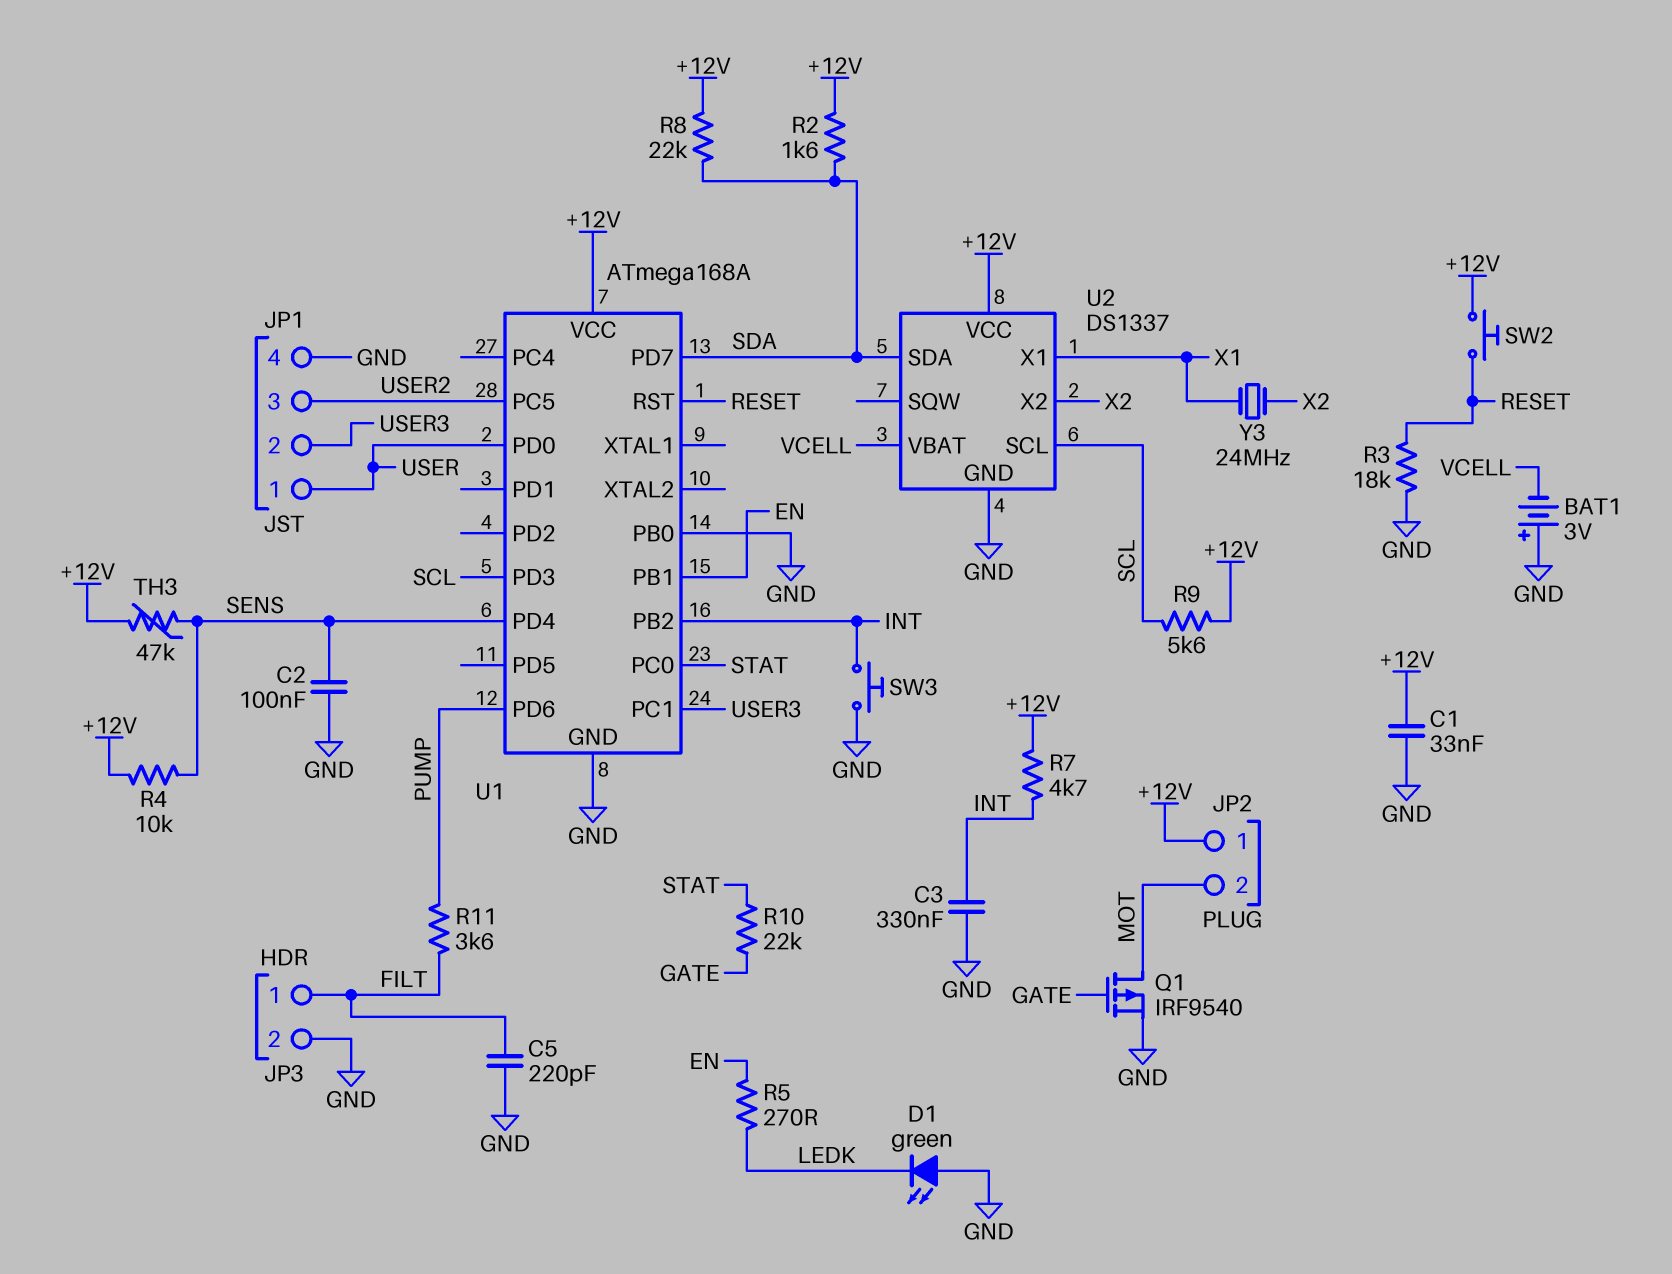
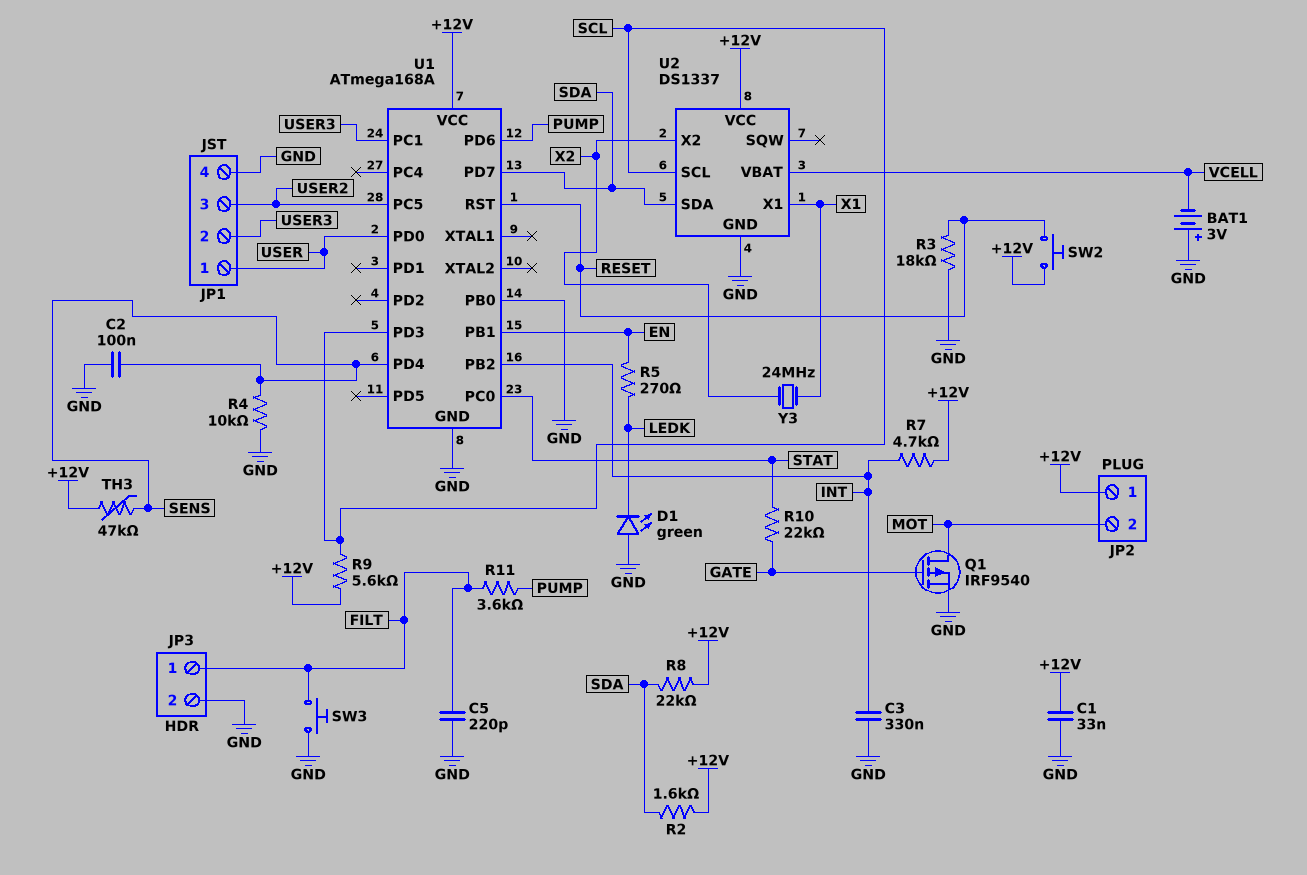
R4: 10k (+12V, SENS) -> 10k (GND, SENS)
SW3: button (GND, INT) -> button (FILT, GND)

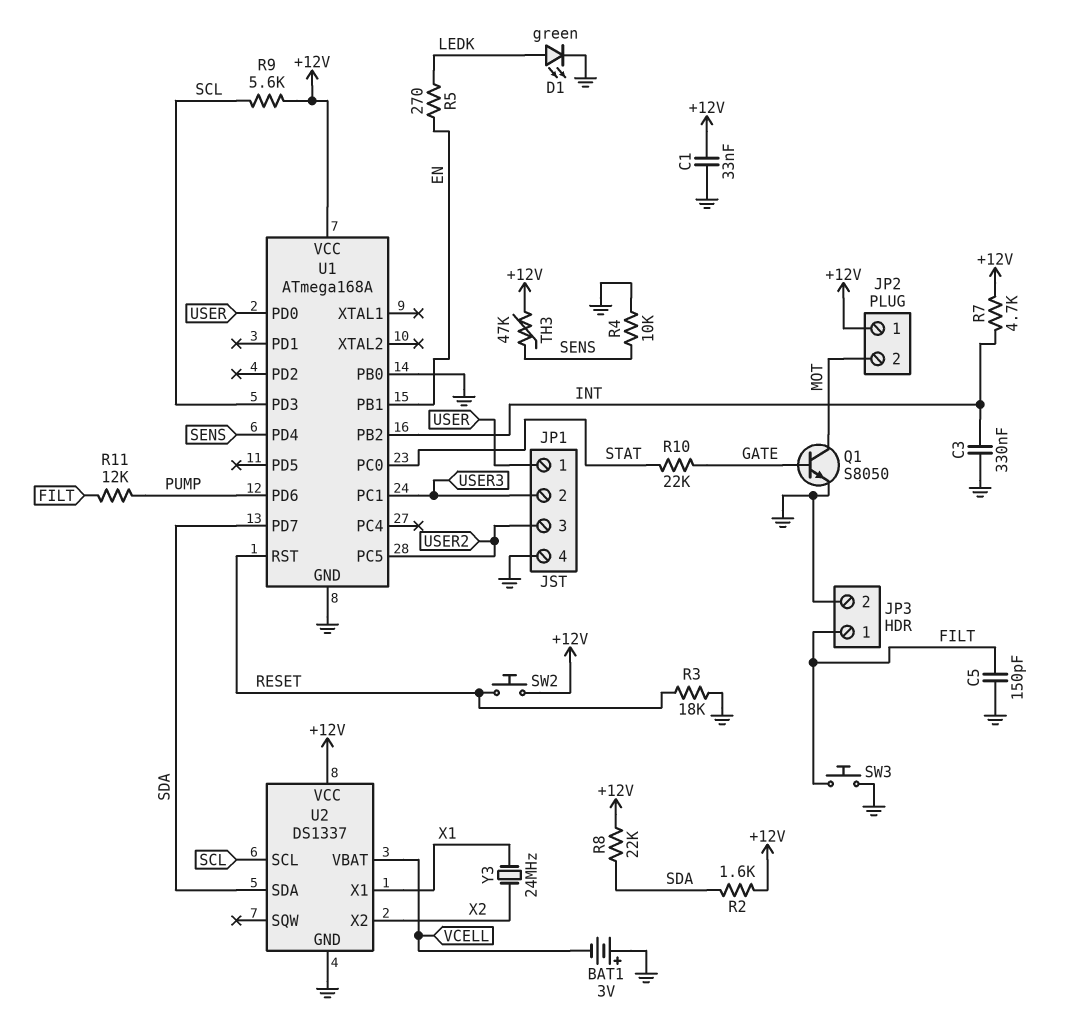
C2: 100nF (GND, SENS) -> none
C5: 220pF (FILT, GND) -> 150pF (FILT, GND)
D1: LED green (A GND, K LEDK) -> LED green (A LEDK, K GND)
Q1: PMOS IRF9540 (G GATE, D MOT, S GND) -> NPN S8050 (B GATE, C MOT, E GND)
R11: 3.6k (FILT, PUMP) -> 12k (FILT, PUMP)

